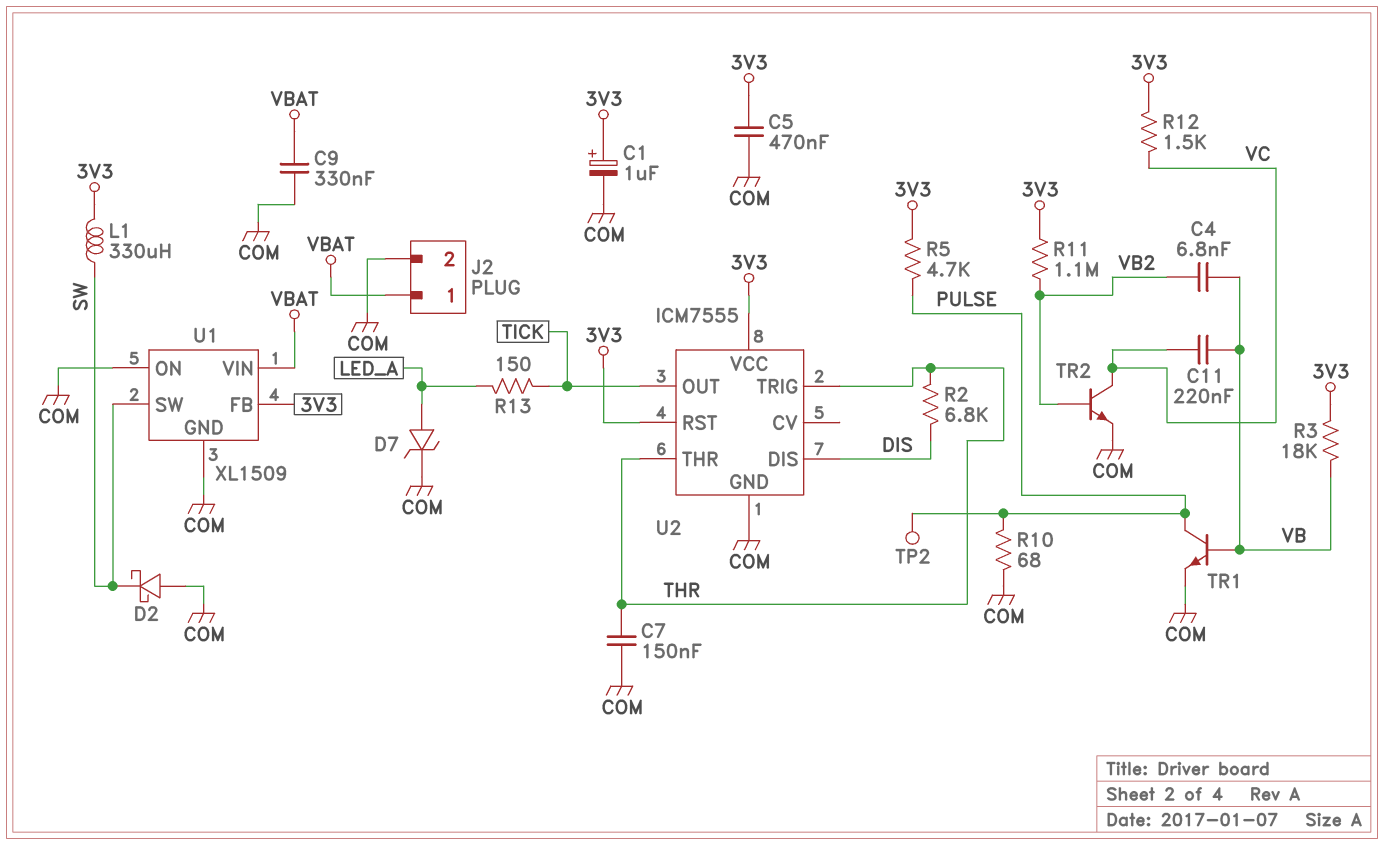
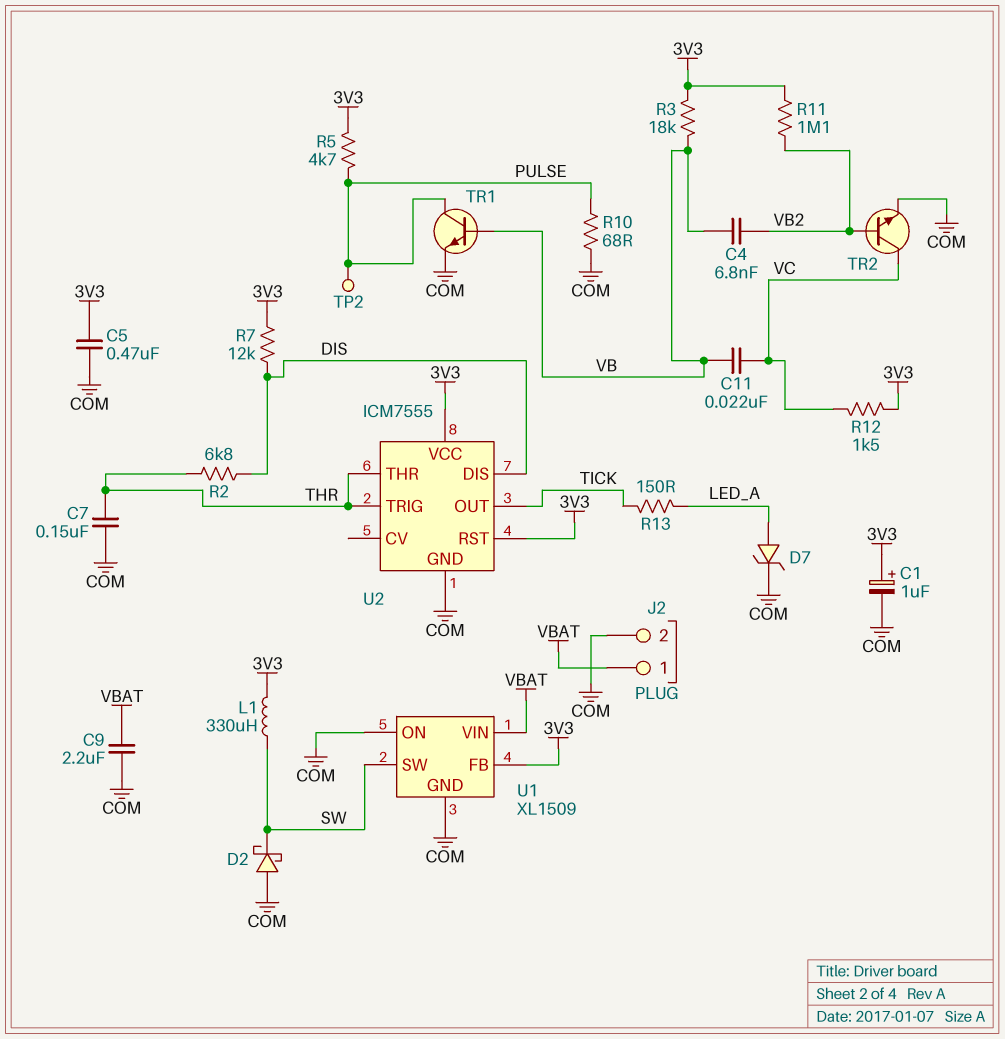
C9: 330nF (COM, VBAT) -> 2.2uF (COM, VBAT)
C11: 220nF (VB, VC) -> 22nF (VB, VC)
R7: none -> 12k (3V3, DIS)

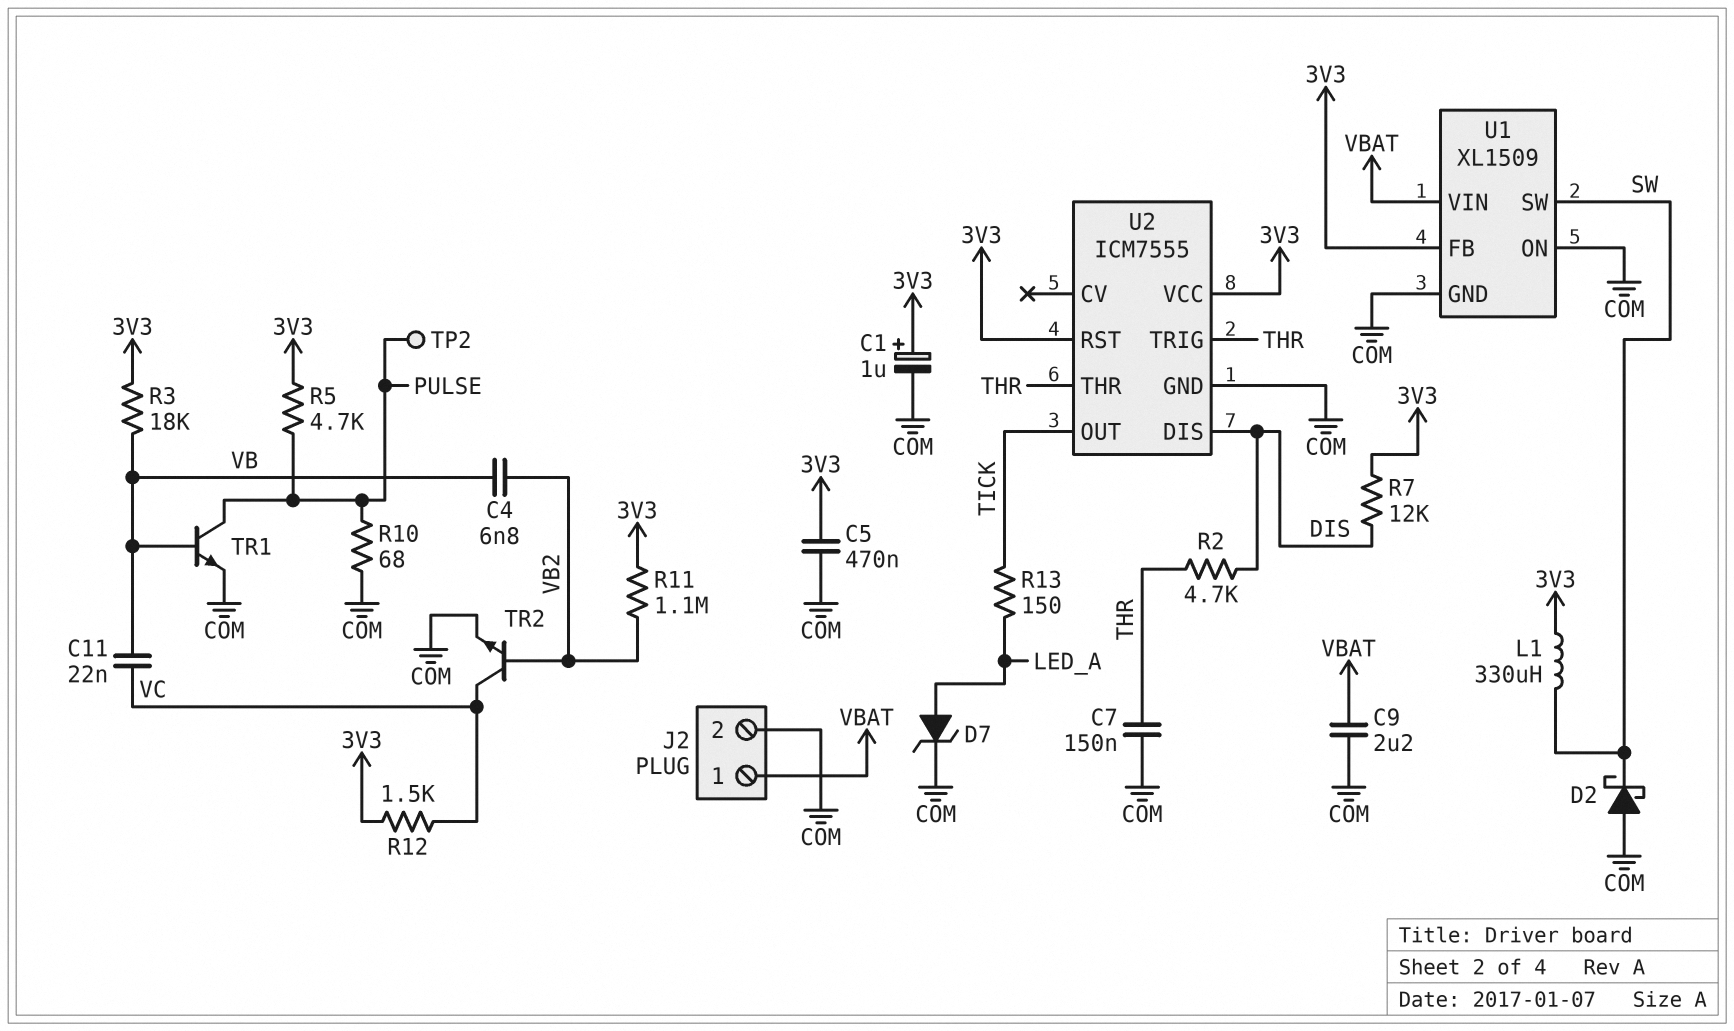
R2: 6.8k (DIS, THR) -> 4.7k (DIS, THR)

